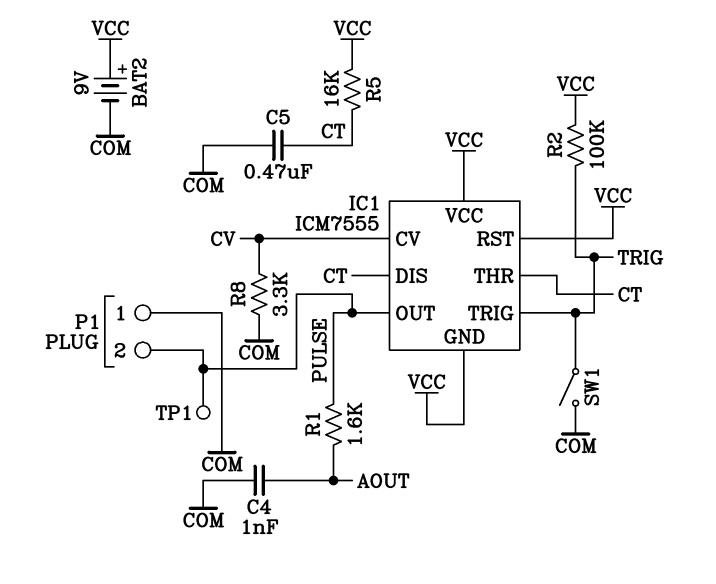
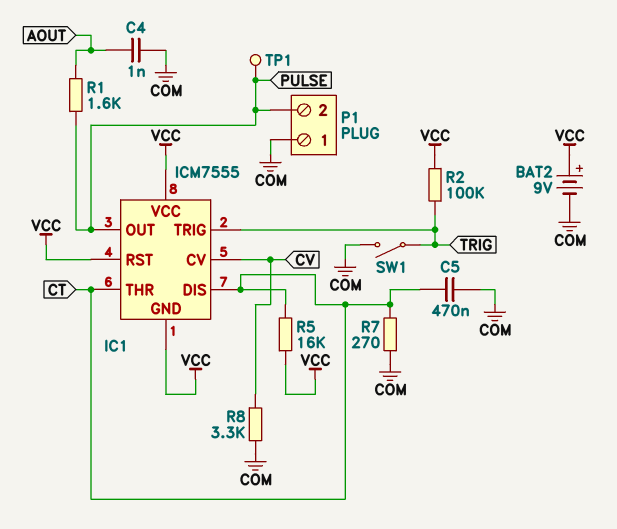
R7: none -> 270 (COM, CT)

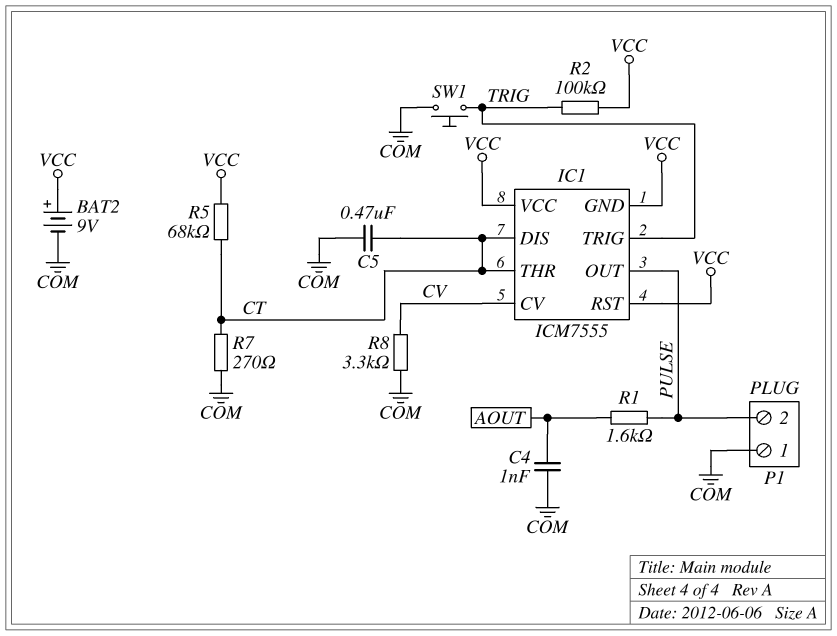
R5: 16k (CT, VCC) -> 68k (CT, VCC)
SW1: switch (COM, TRIG) -> button (COM, TRIG)
TP1: test point (PULSE) -> none

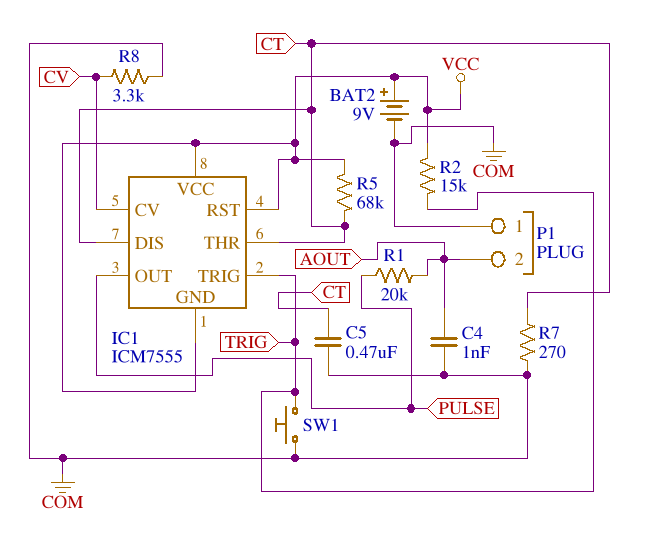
P1 pin 2: PULSE -> AOUT
R1: 1.6k (AOUT, PULSE) -> 20k (AOUT, PULSE)
R2: 100k (TRIG, VCC) -> 15k (TRIG, VCC)

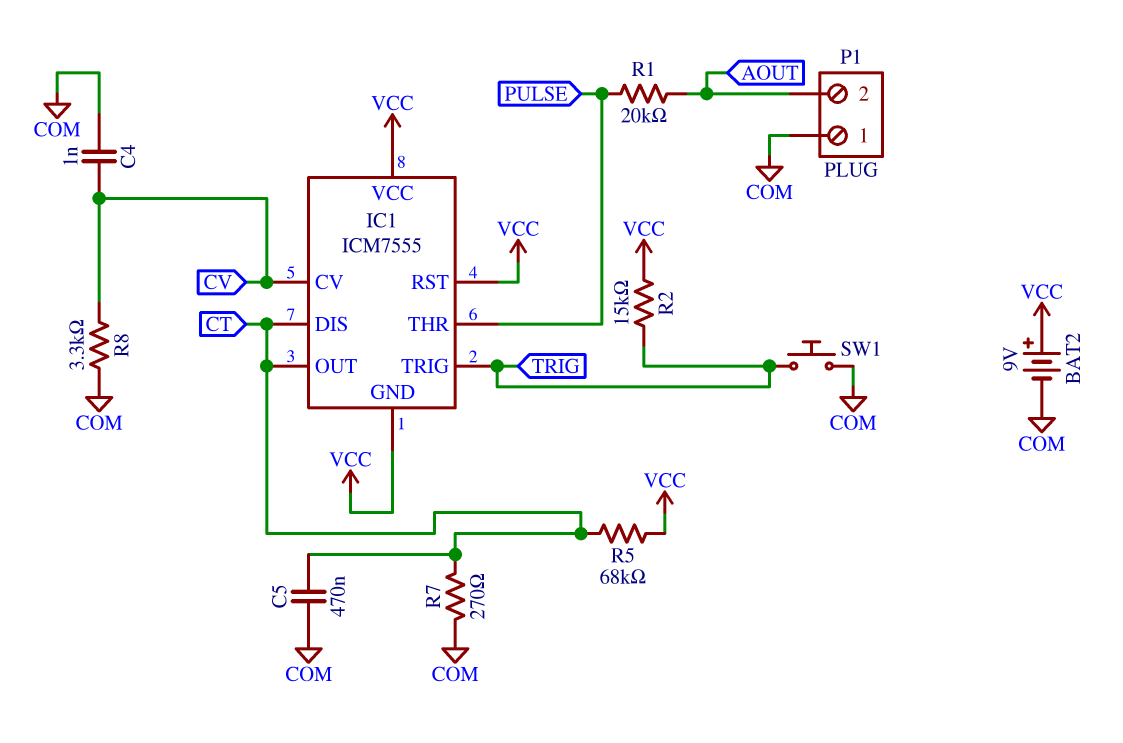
C4: 1nF (AOUT, COM) -> 1nF (COM, CV)
IC1 pin OUT: PULSE -> CT
IC1 pin THR: CT -> PULSE

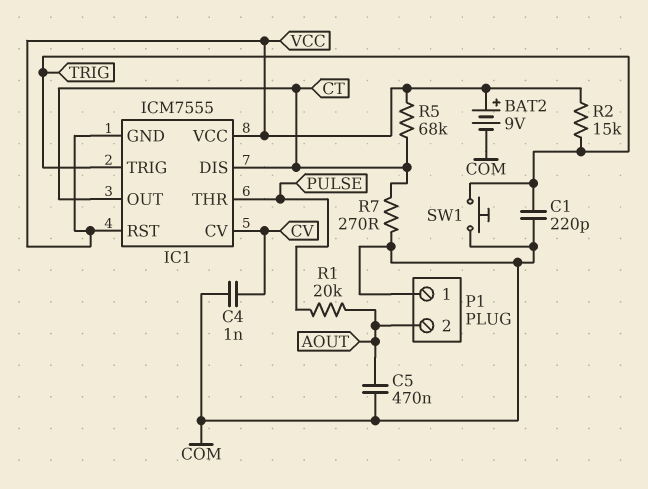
C1: none -> 220pF (COM, TRIG)
C5: 470nF (COM, CT) -> 470nF (AOUT, COM)
R8: 3.3k (COM, CV) -> none

